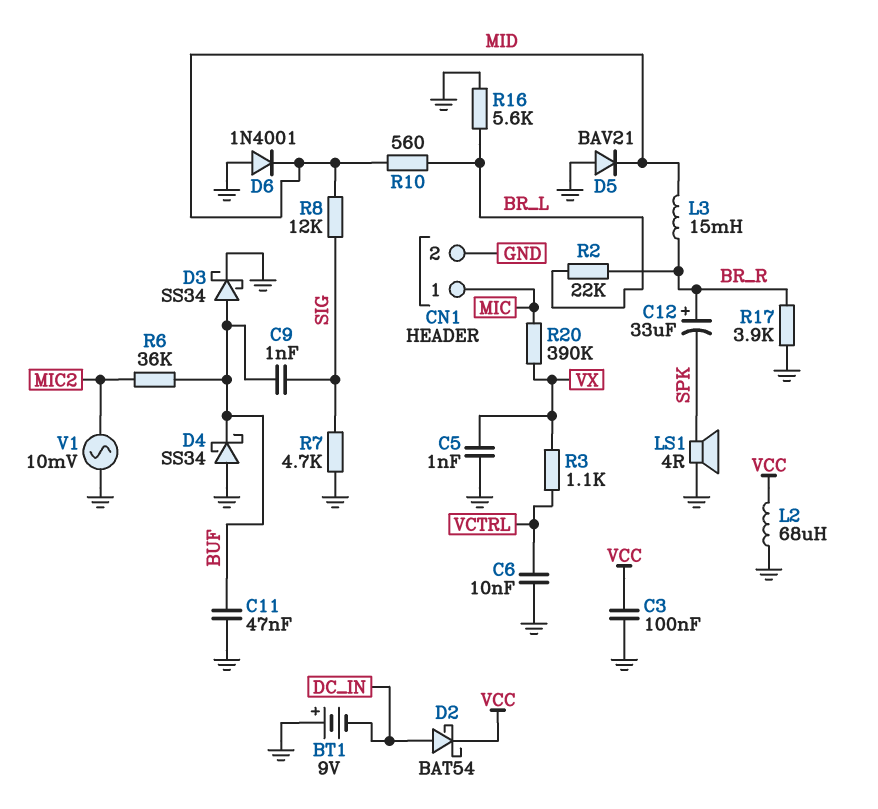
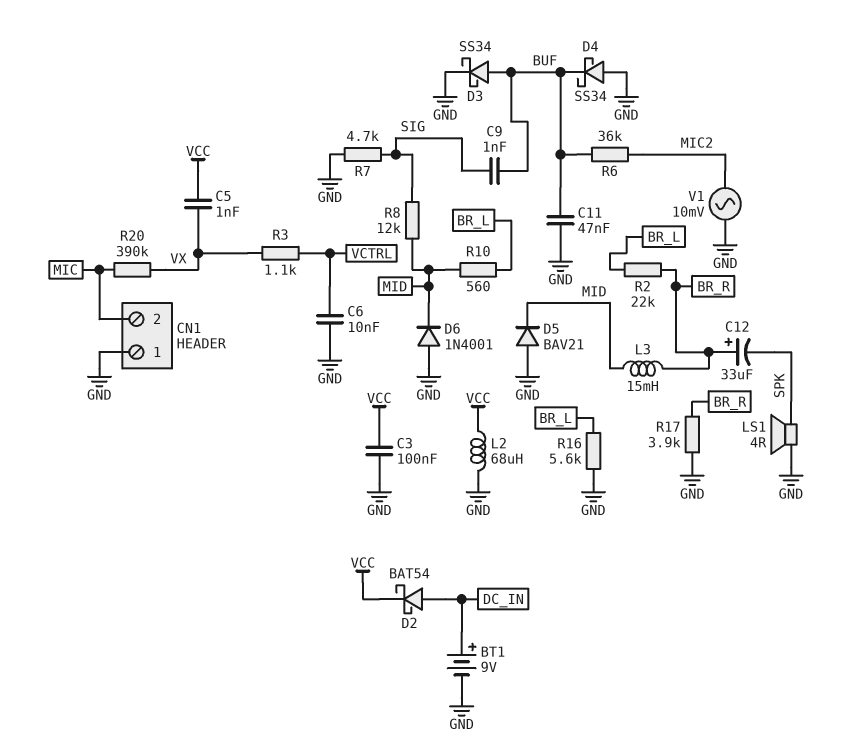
BT1: 9V (plus GND, minus DC_IN) -> 9V (plus DC_IN, minus GND)
C5: 1nF (GND, VX) -> 1nF (VCC, VX)
CN1 pin 1: MIC -> GND
CN1 pin 2: GND -> MIC

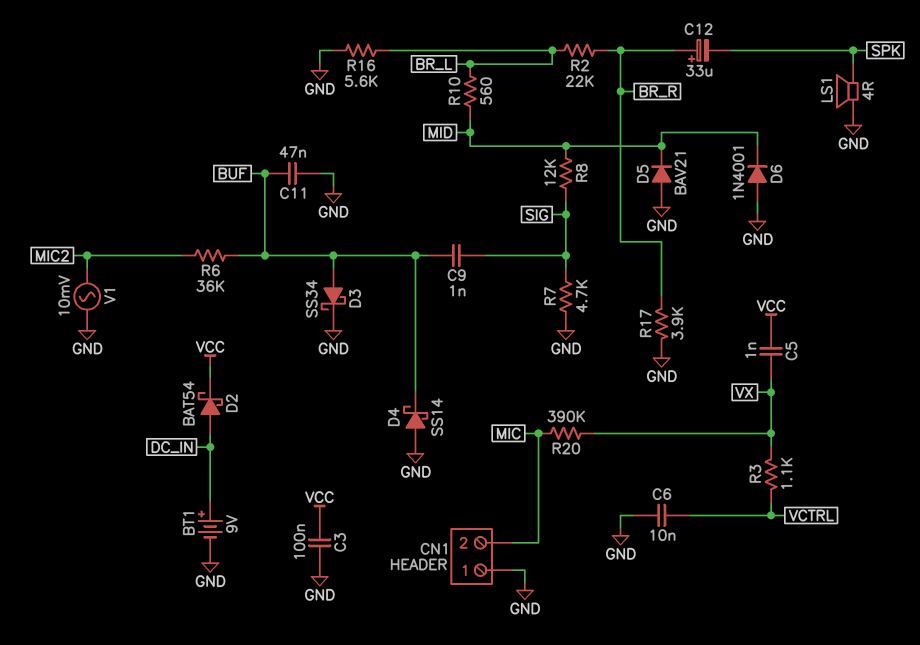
D4: schottky SS34 (A GND, K BUF) -> schottky SS14 (A GND, K BUF)
L2: 68uH (GND, VCC) -> none
L3: 15mH (BR_R, MID) -> none

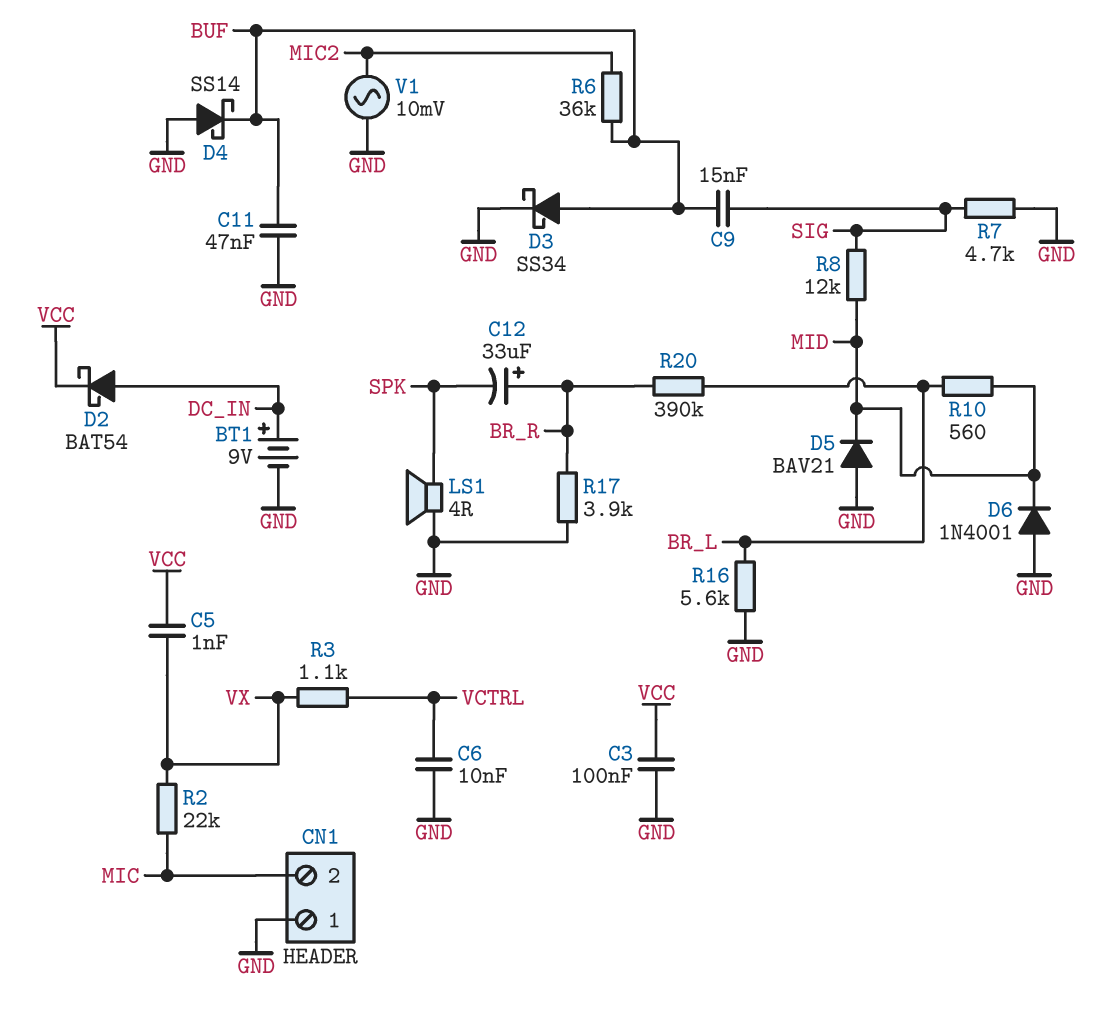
C9: 1nF (BUF, SIG) -> 15nF (BUF, SIG)
R2: 22k (BR_L, BR_R) -> 22k (MIC, VX)
R20: 390k (MIC, VX) -> 390k (BR_L, BR_R)

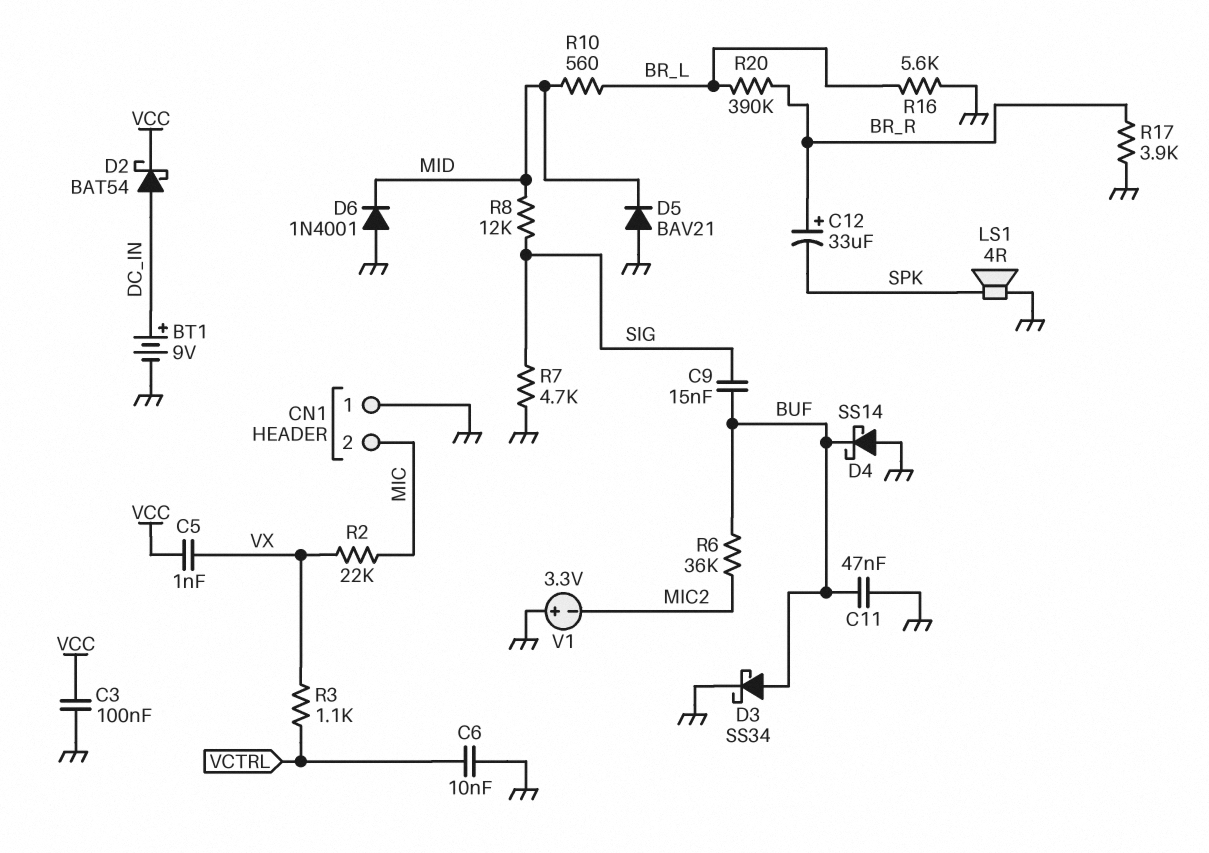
V1: AC 10mV (GND, MIC2) -> 3.3V (plus GND, minus MIC2)

